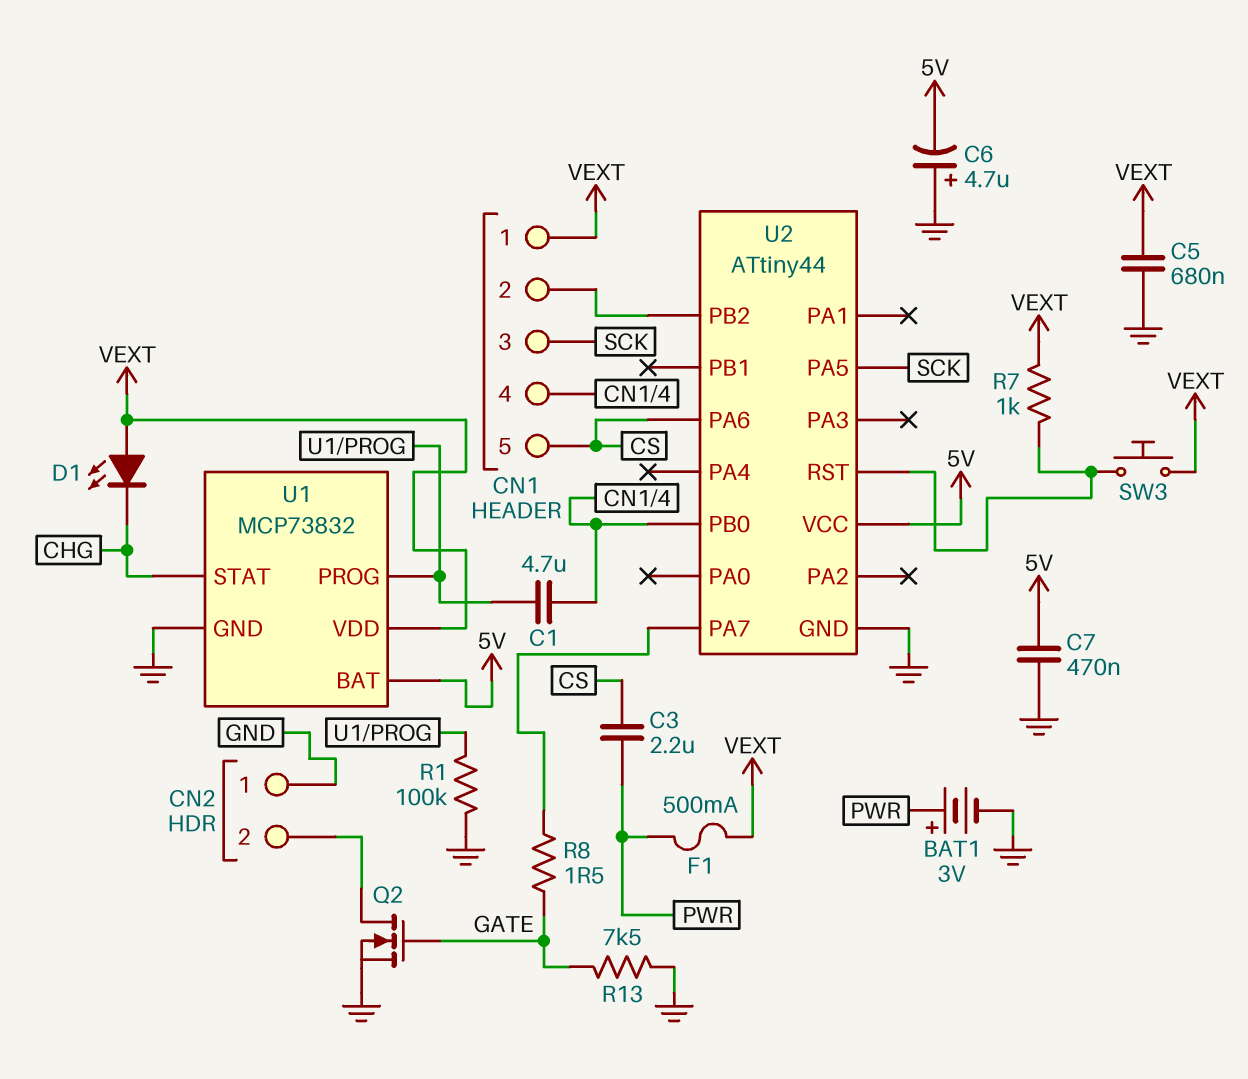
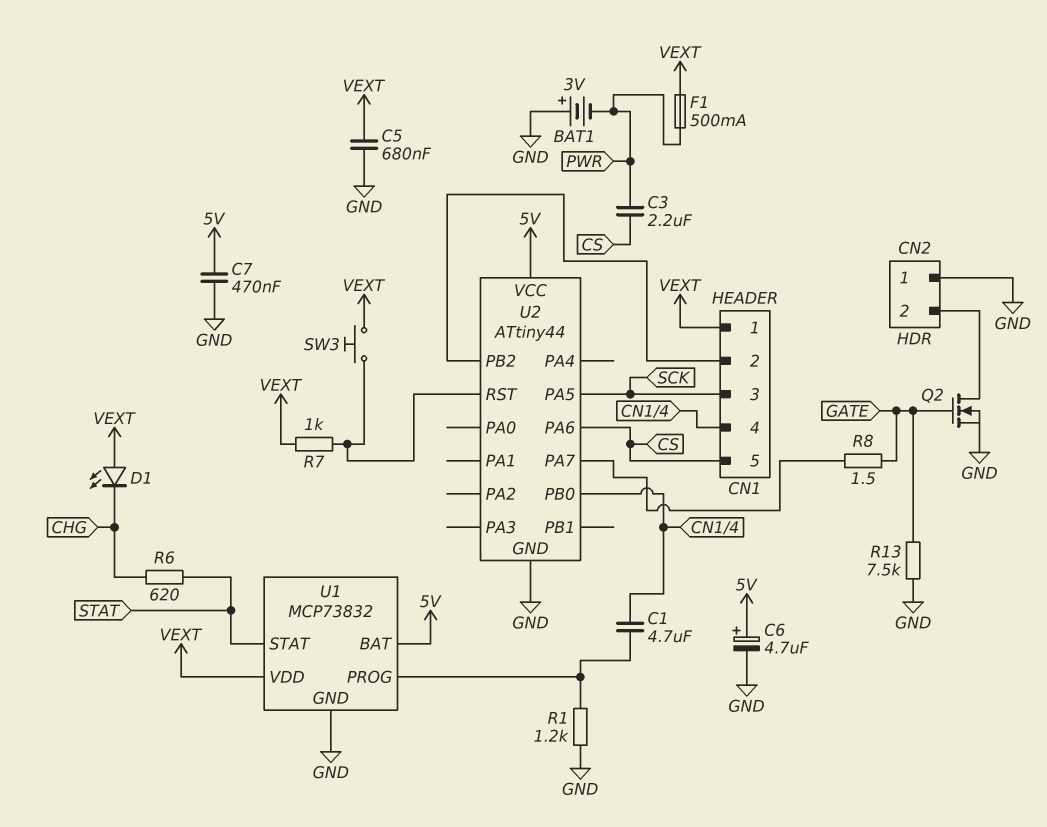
BAT1: 3V (plus PWR, minus GND) -> 3V (plus GND, minus PWR)
C6: 4.7uF (plus GND, minus 5V) -> 4.7uF (plus 5V, minus GND)
R1: 100k (GND, U1/PROG) -> 1.2k (GND, U1/PROG)
R6: none -> 620 (CHG, STAT)
U1 pin STAT: CHG -> STAT

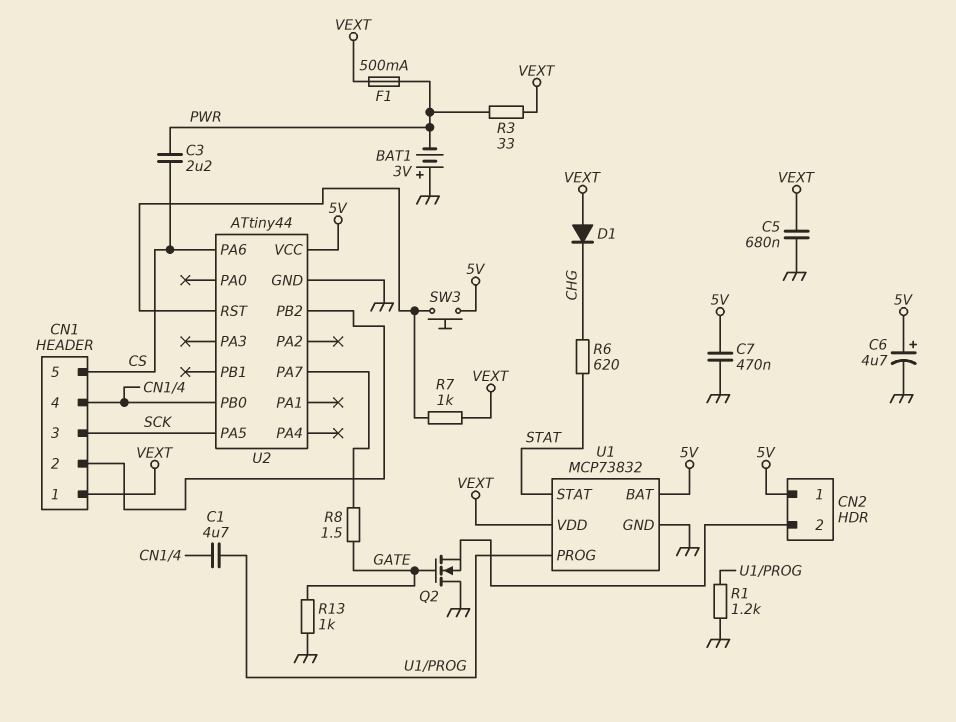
CN2 pin 1: GND -> 5V
D1: LED (A VEXT, K CHG) -> diode (A VEXT, K CHG)
Q2: NMOS (G GATE, D CN2/2, S GND) -> NMOS (G GATE, D GND, S CN2/2)
R3: none -> 33 (PWR, VEXT)
R13: 7.5k (GATE, GND) -> 1k (GATE, GND)
SW3: button (U2/RST, VEXT) -> button (5V, U2/RST)

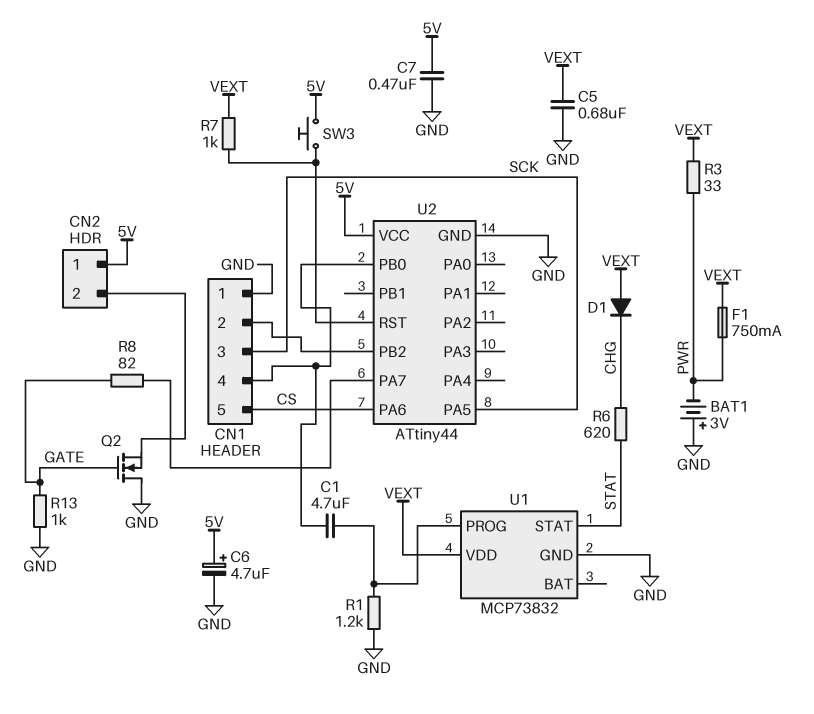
C3: 2.2uF (CS, PWR) -> none
CN1 pin 1: VEXT -> GND
F1: 500mA (PWR, VEXT) -> 750mA (PWR, VEXT)
R8: 1.5 (GATE, U2/PA7) -> 82 (GATE, U2/PA7)
U1 pin BAT: 5V -> none

